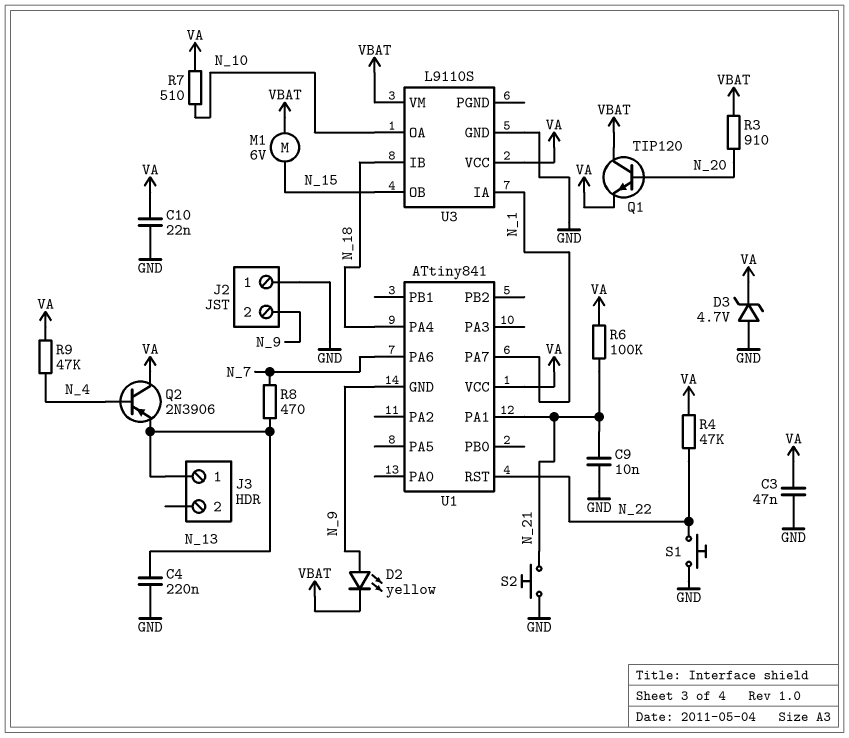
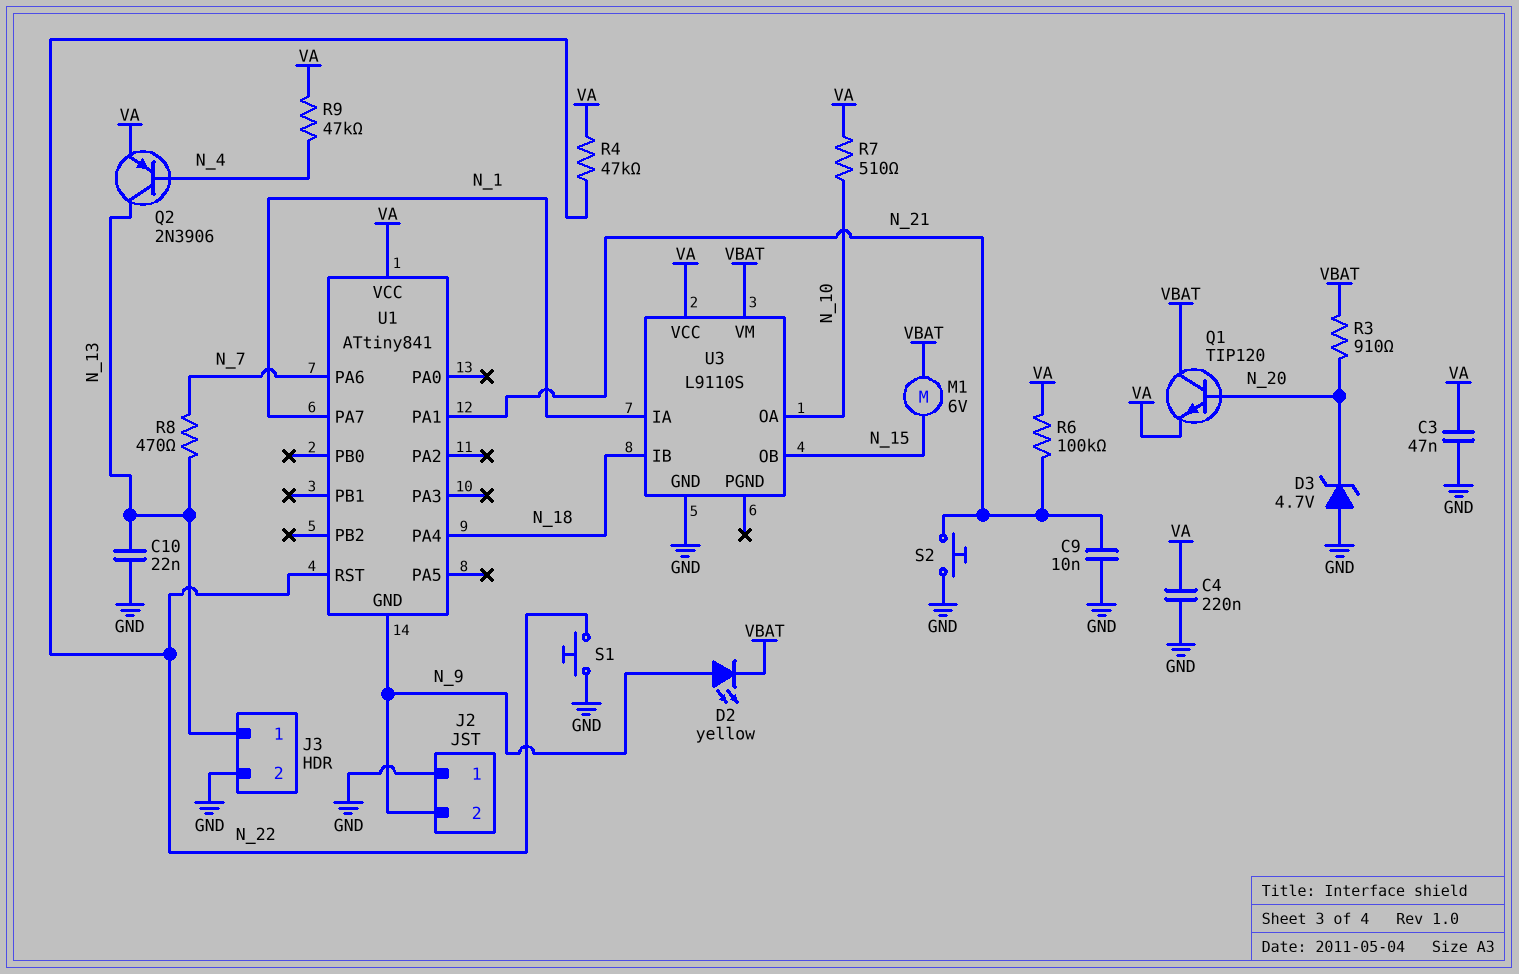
C4: 220nF (GND, N_13) -> 220nF (GND, VA)
C10: 22nF (GND, VA) -> 22nF (GND, N_13)
D3: zener 4.7V (A GND, K VA) -> zener 4.7V (A GND, K N_20)
J3 pin 2: none -> GND
Q2: PNP 2N3906 (B N_4, C VA, E N_13) -> PNP 2N3906 (B N_4, C N_13, E VA)

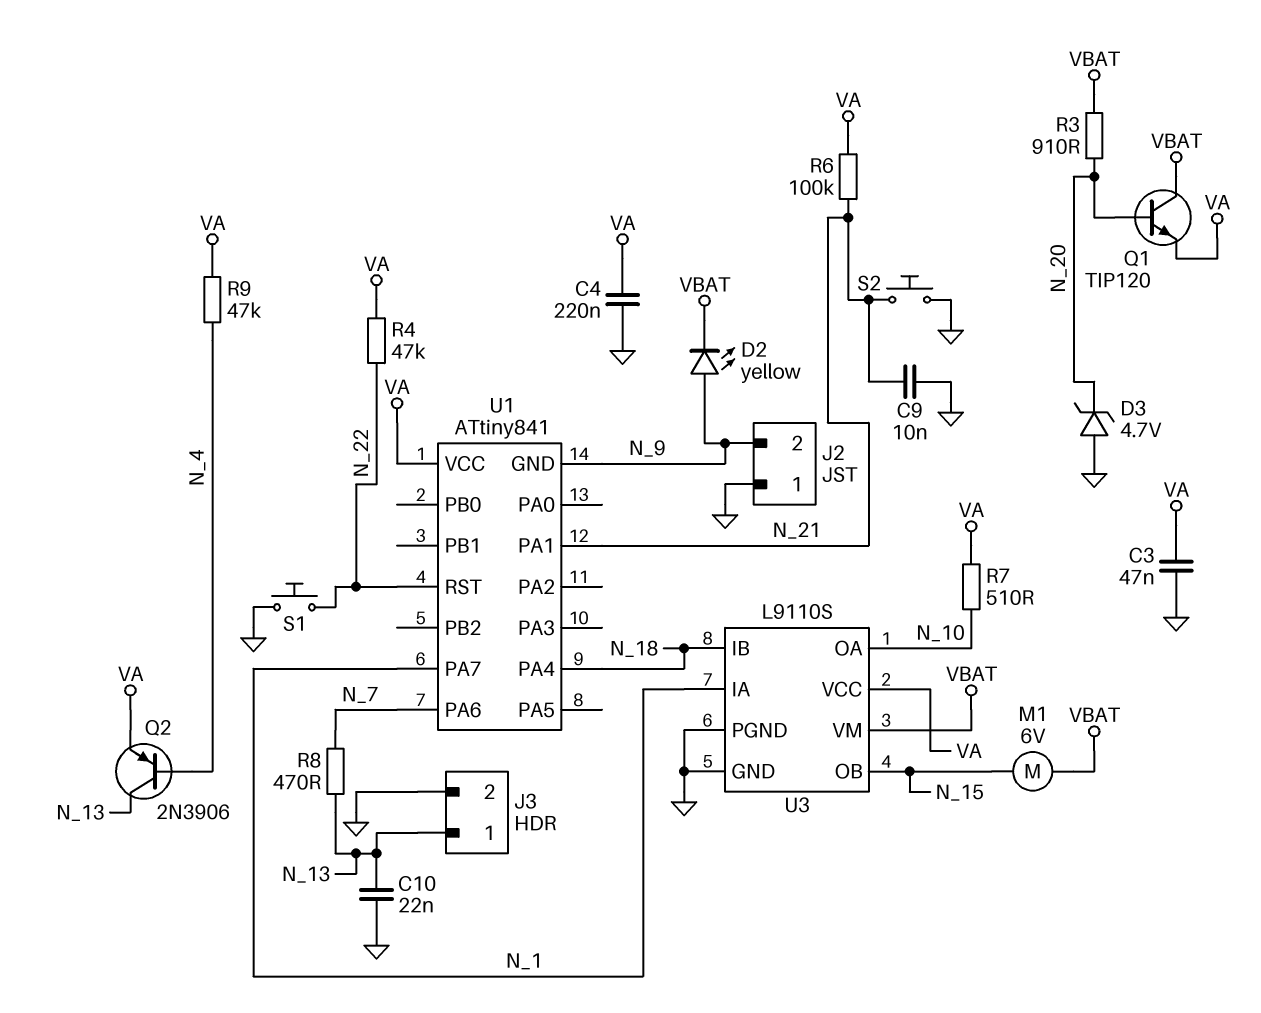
U3 pin PGND: none -> GND

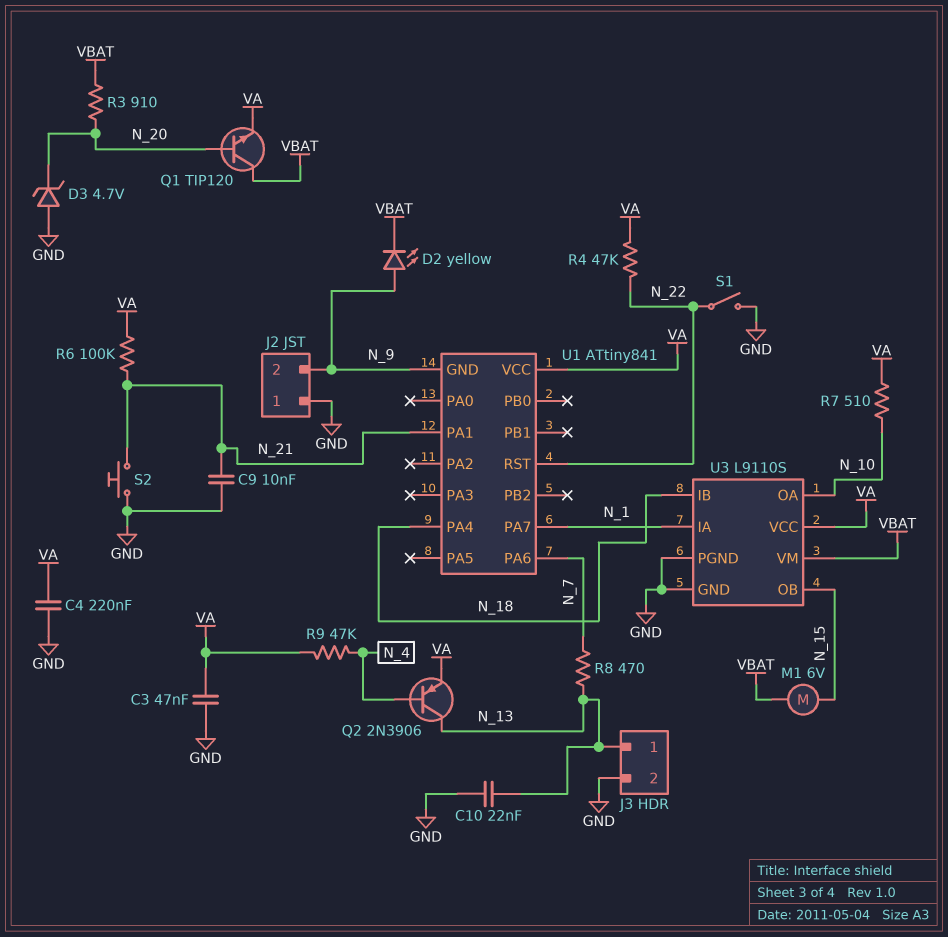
S1: button (GND, N_22) -> switch (GND, N_22)

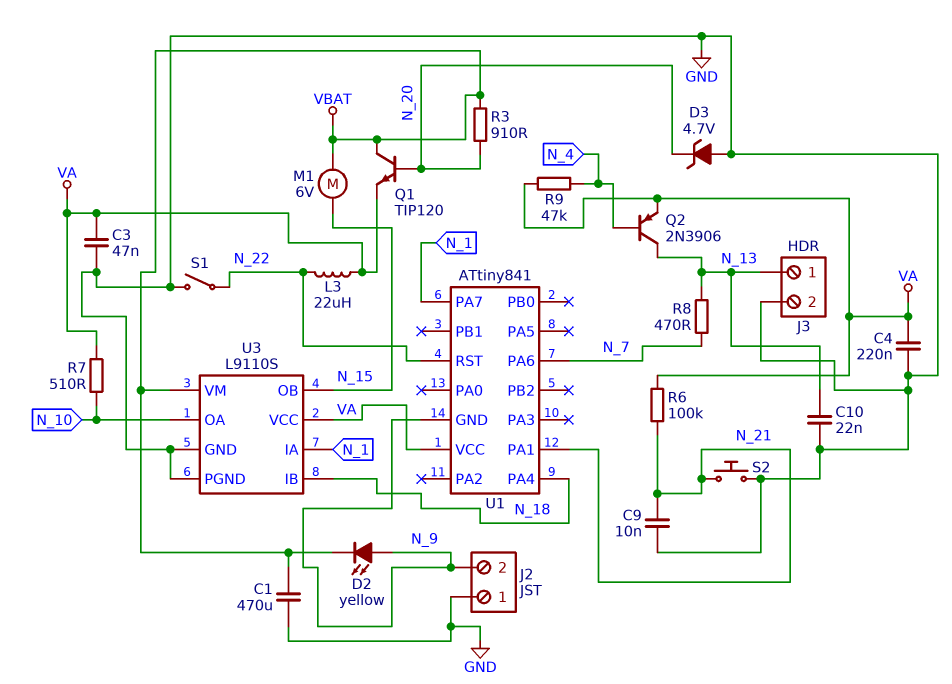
C1: none -> 470uF (GND, VBAT)
L3: none -> 22uH (N_22, VA)
R4: 47k (N_22, VA) -> none

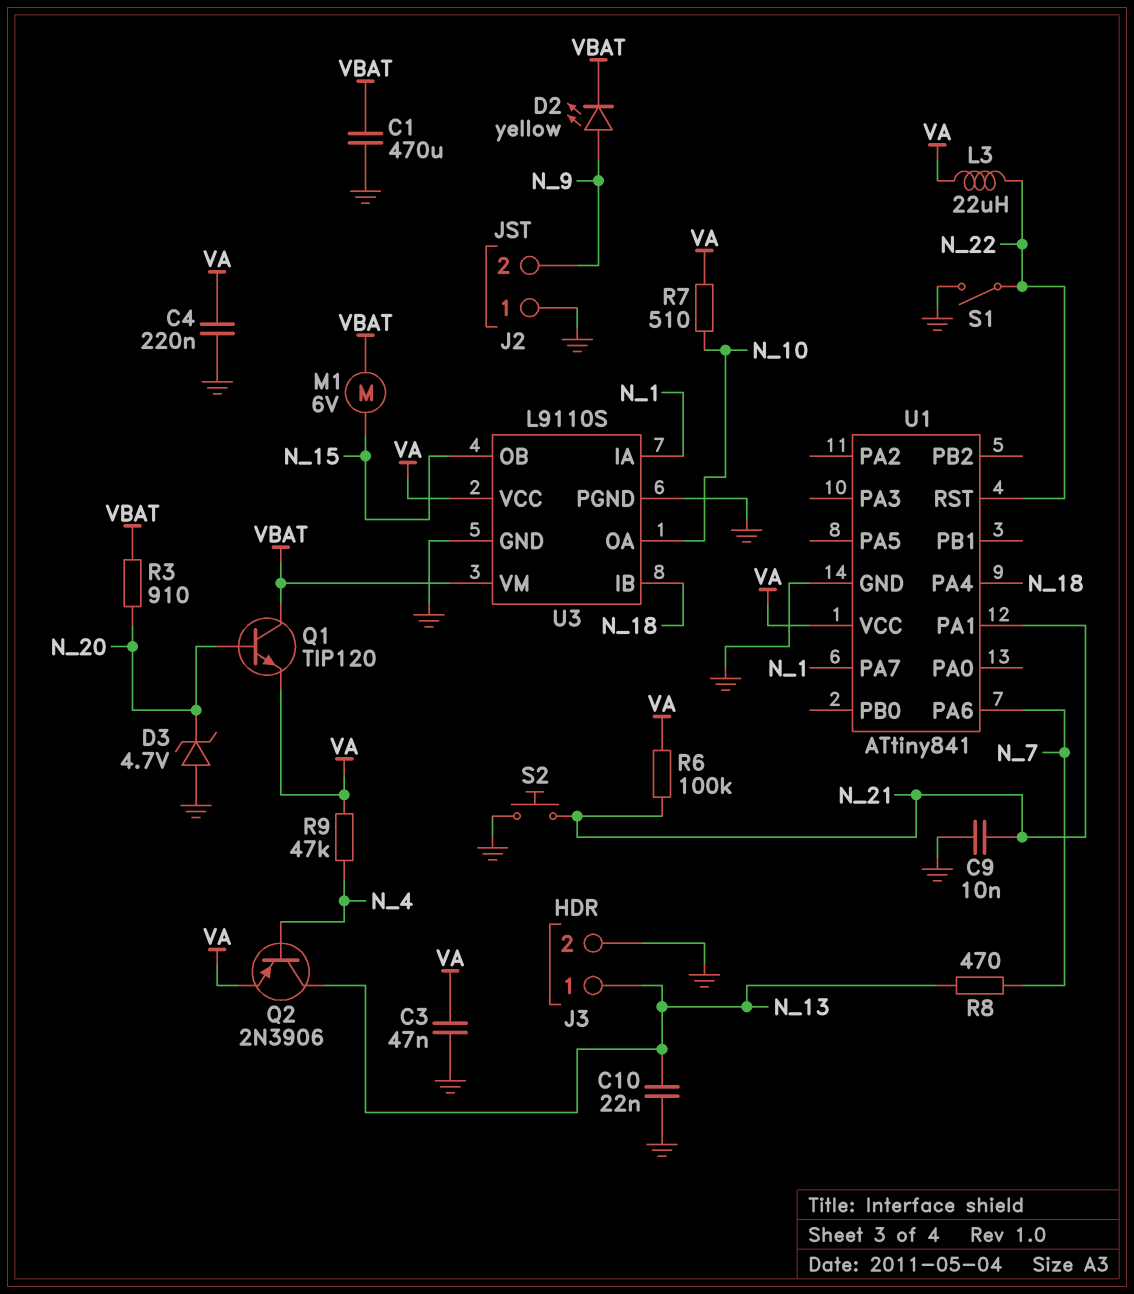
U1 pin GND: N_9 -> GND

